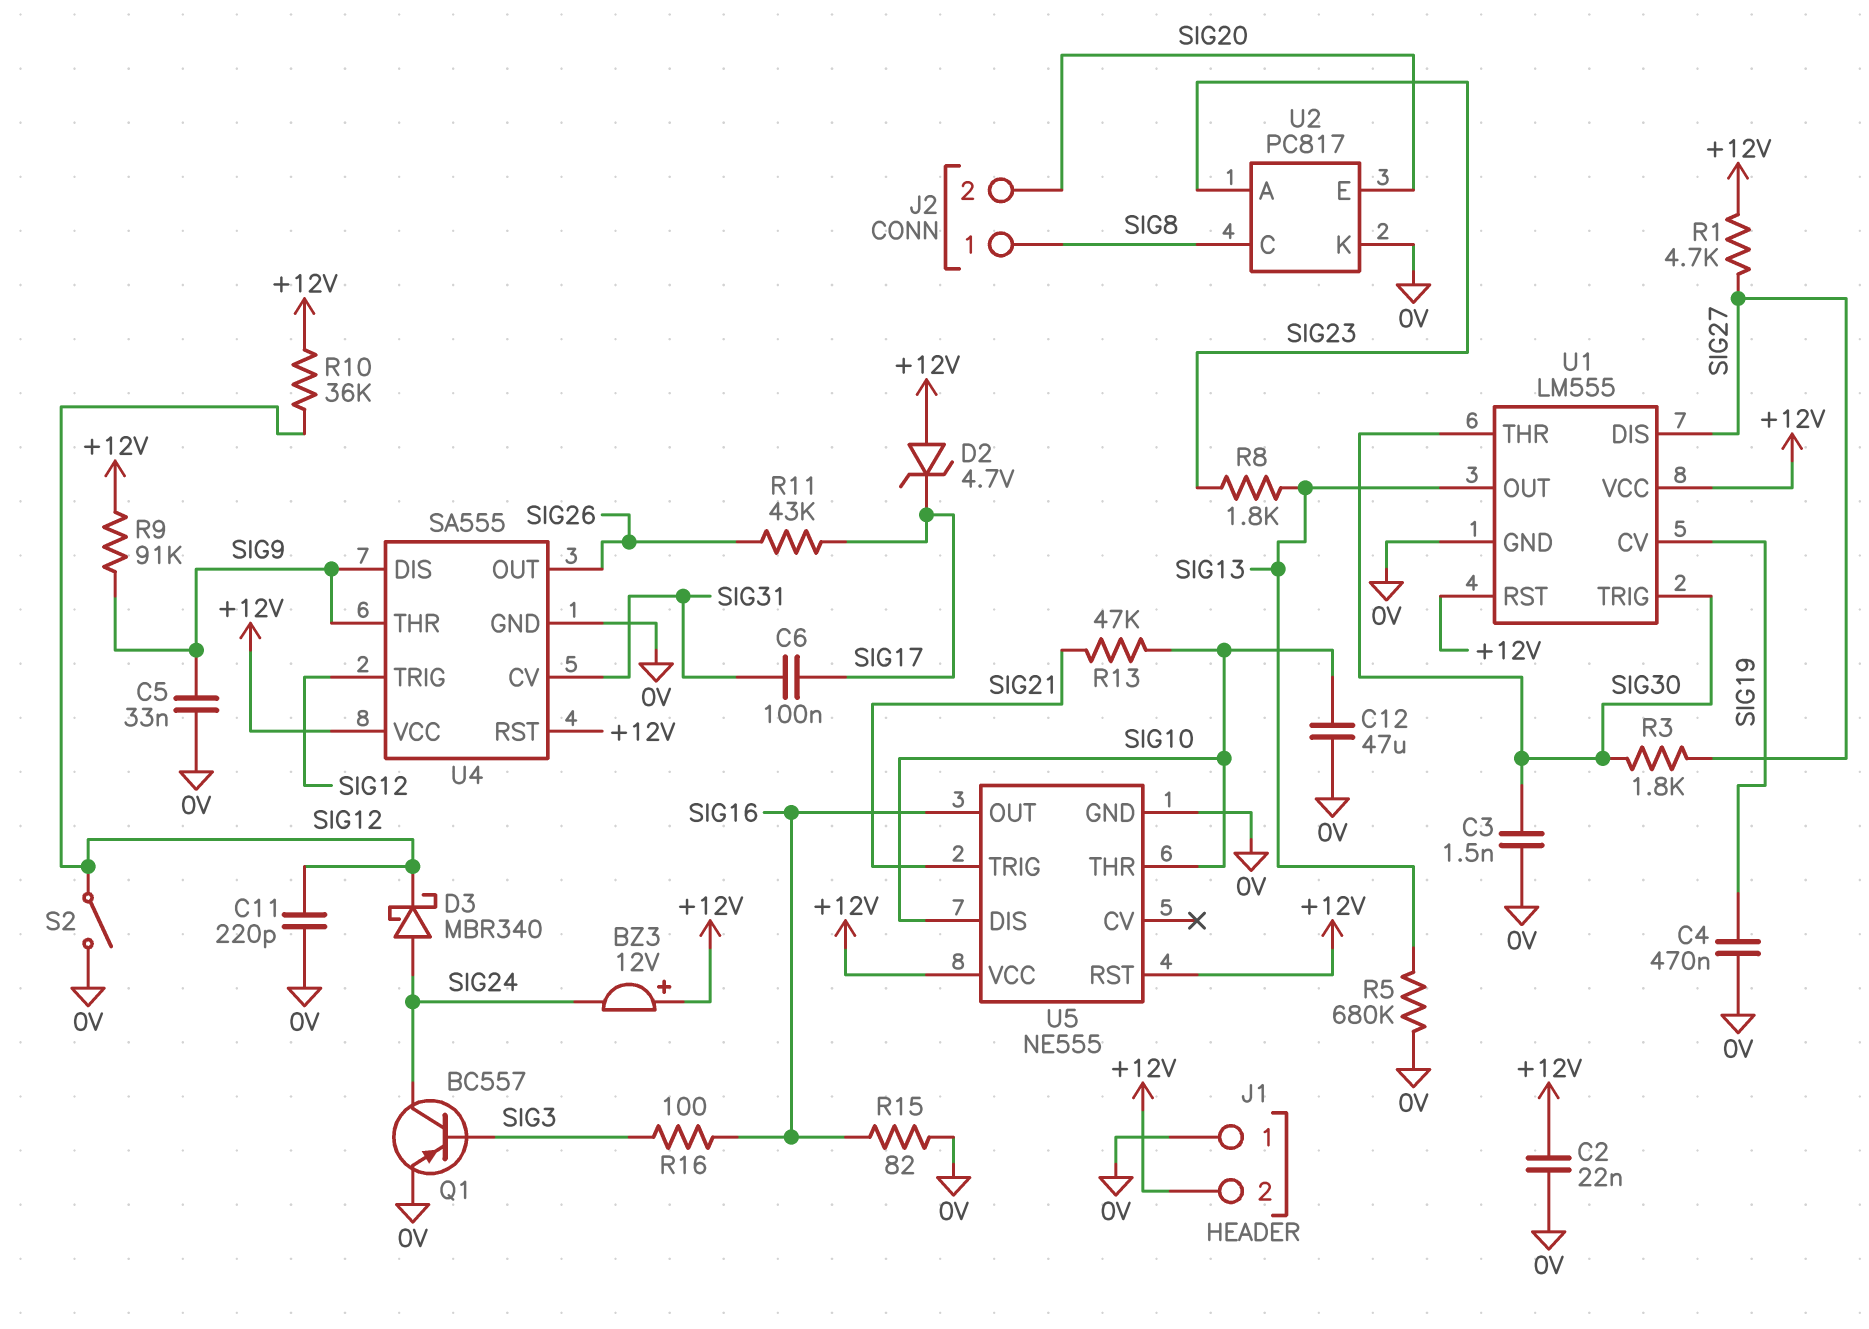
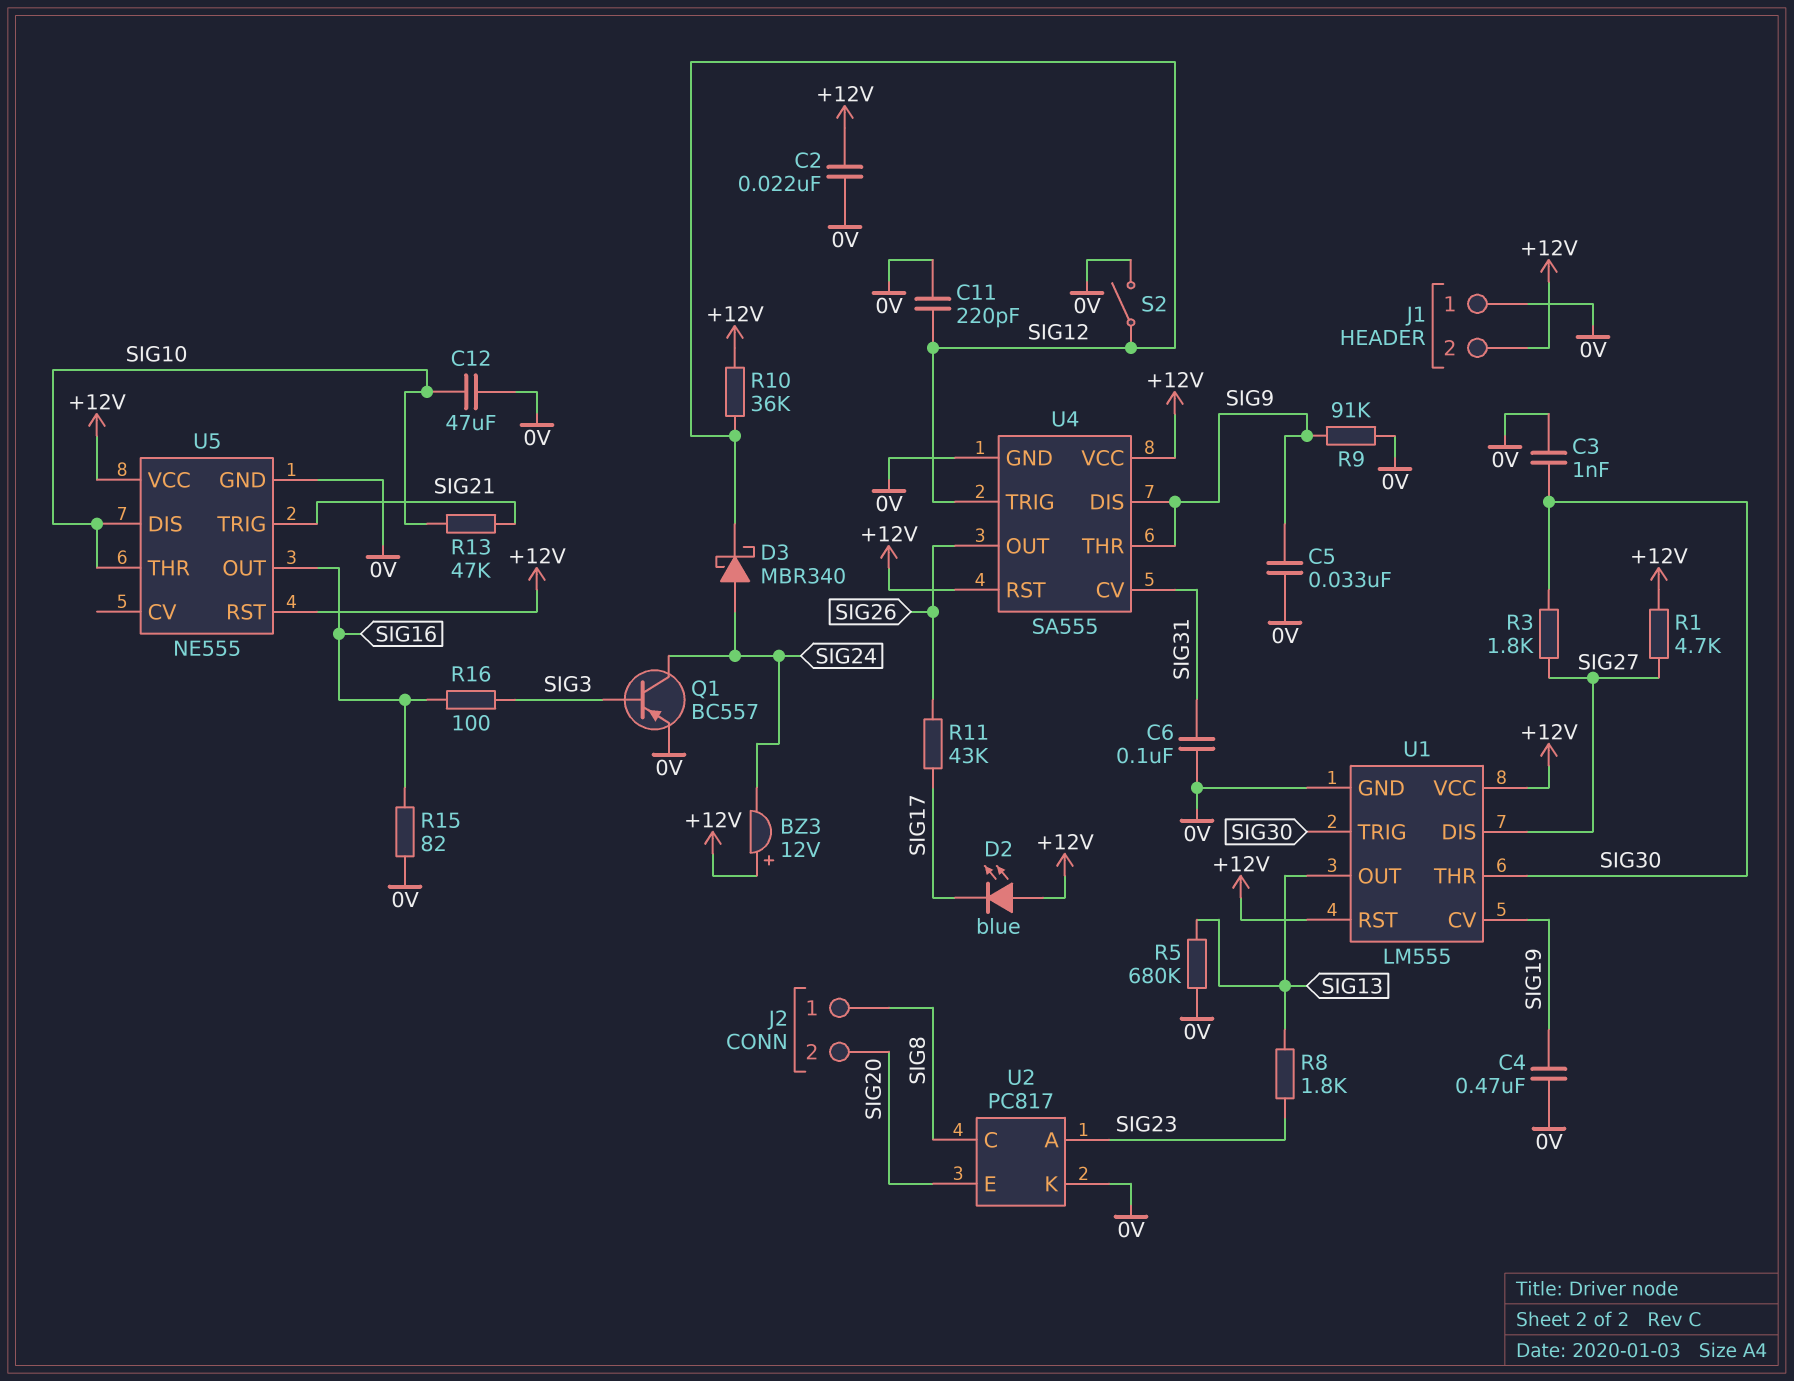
C3: 1.5nF (0V, SIG30) -> 1nF (0V, SIG30)
C6: 100nF (SIG17, SIG31) -> 100nF (0V, SIG31)
D2: zener 4.7V (A +12V, K SIG17) -> LED blue (A +12V, K SIG17)
R9: 91k (+12V, SIG9) -> 91k (0V, SIG9)

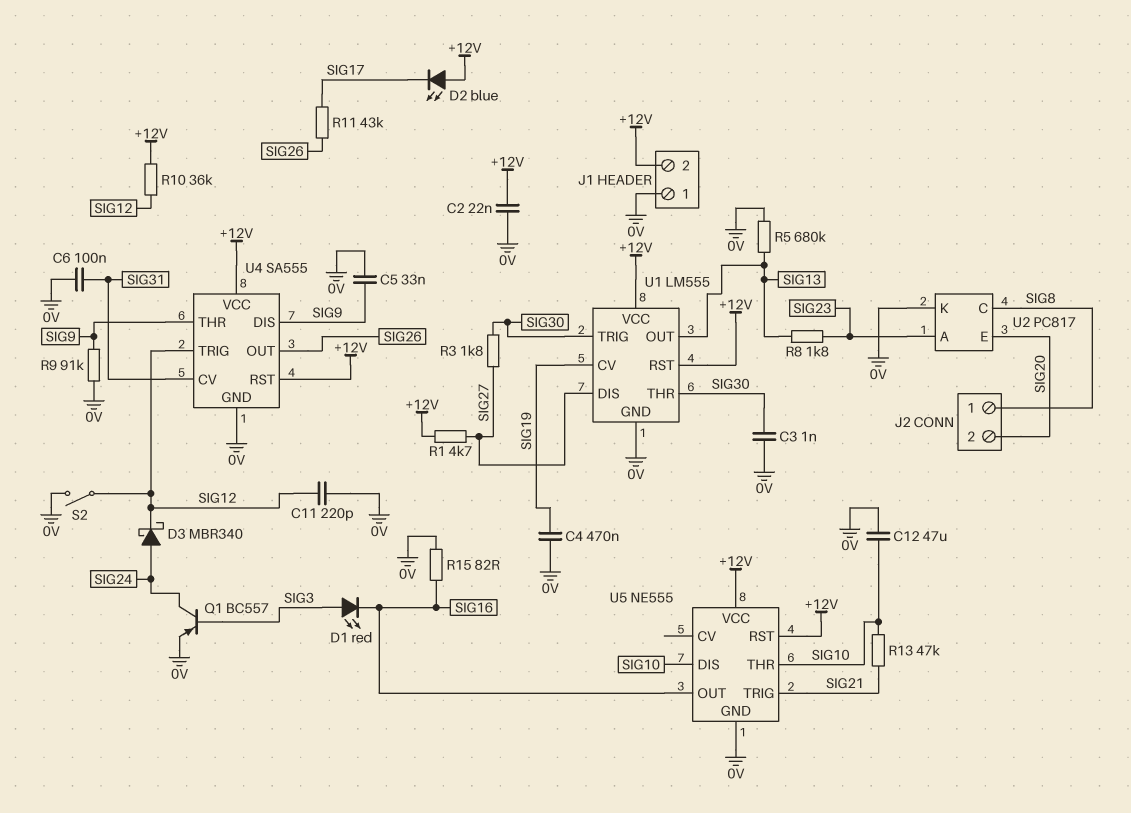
BZ3: buzzer 12V (plus +12V, minus SIG24) -> none
D1: none -> LED red (A SIG3, K SIG16)
R16: 100 (SIG3, SIG16) -> none

